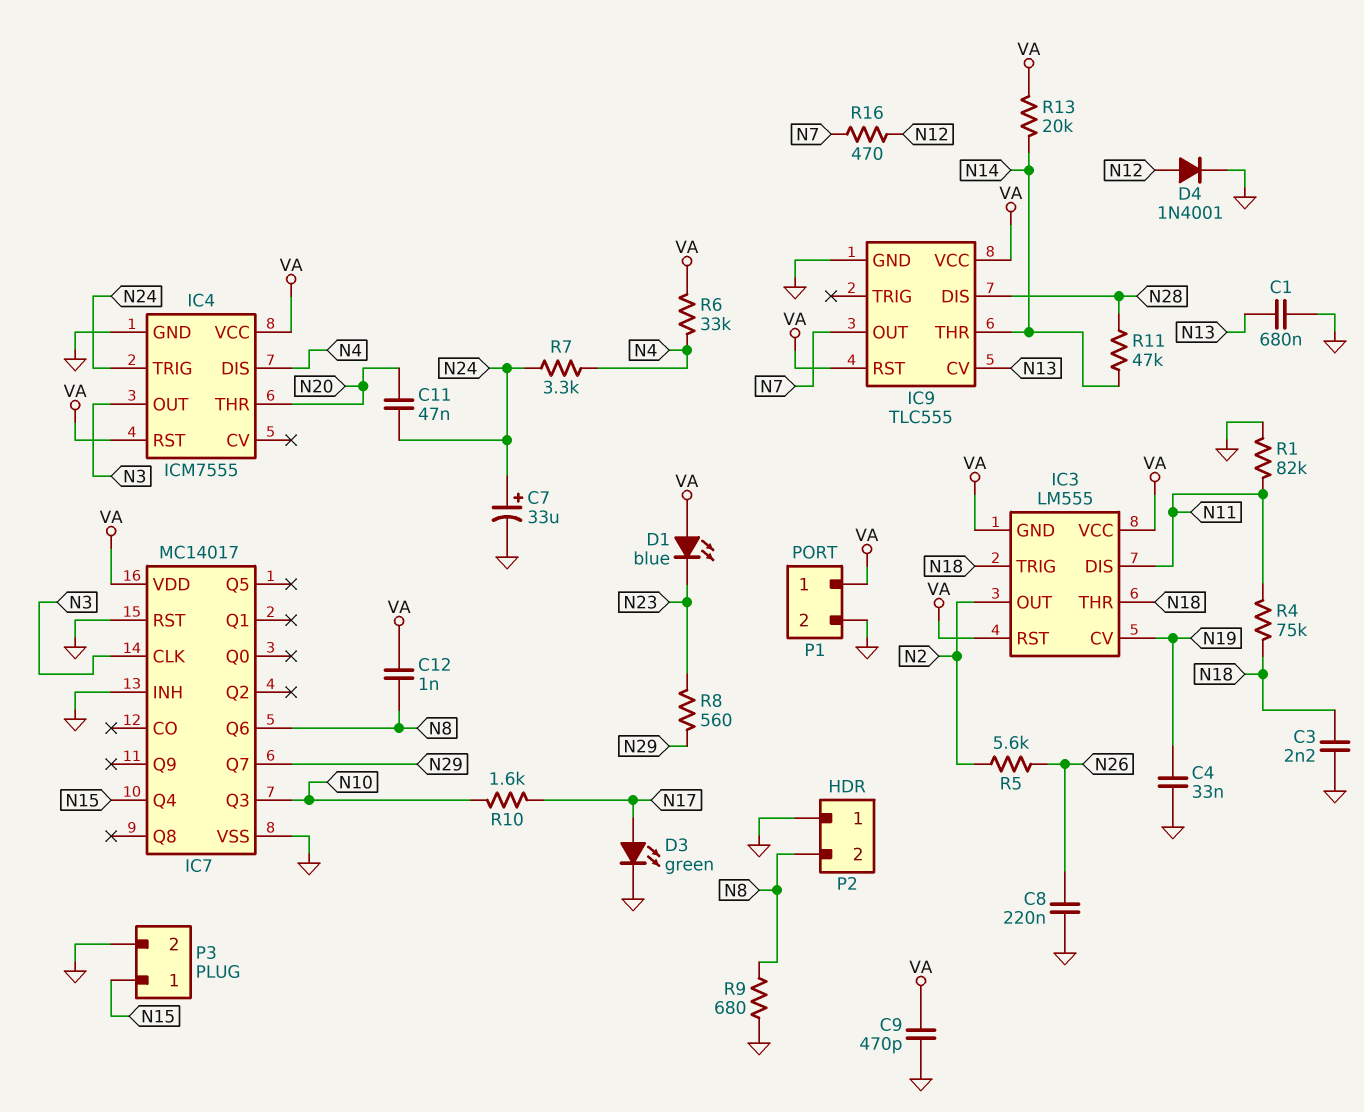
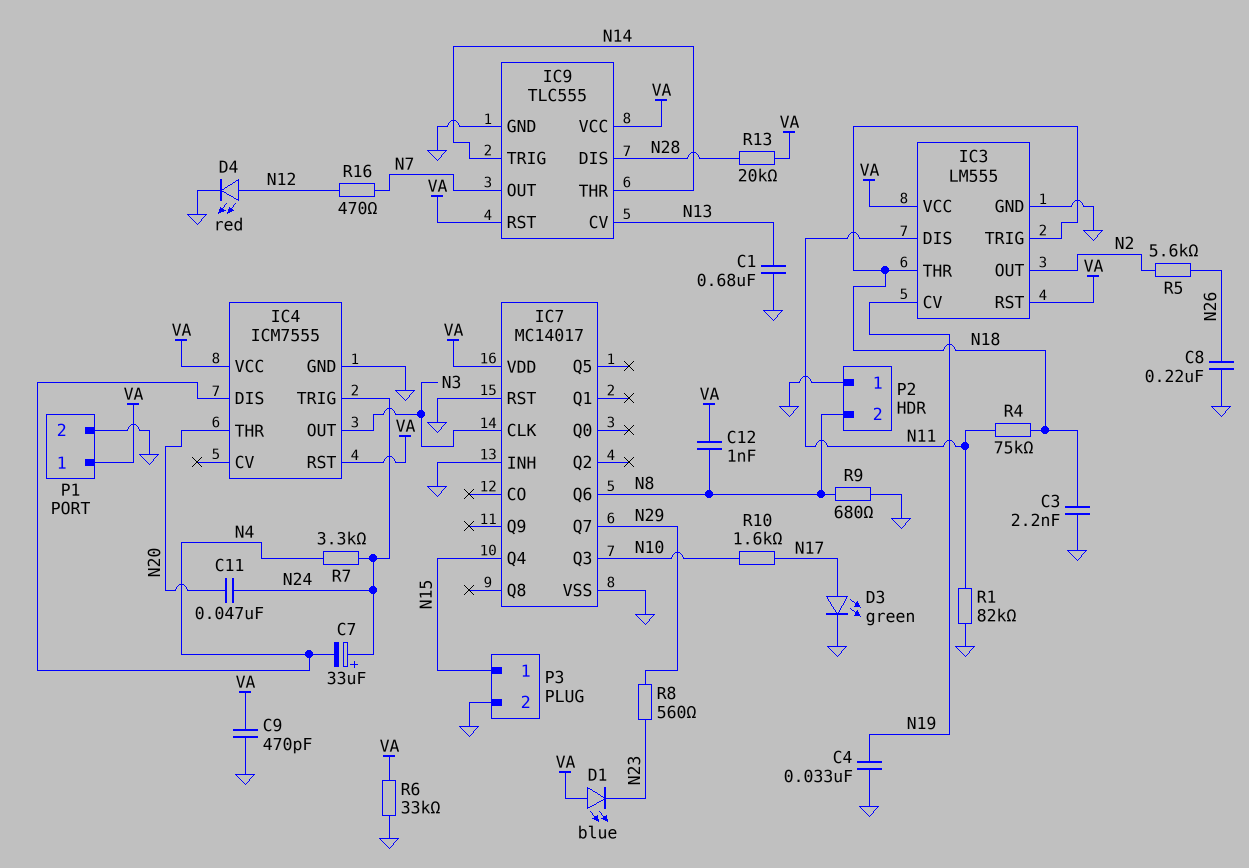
C7: 33uF (plus N24, minus GND) -> 33uF (plus N24, minus N4)
D4: diode 1N4001 (A N12, K GND) -> LED red (A N12, K GND)
IC3 pin GND: VA -> GND
IC9 pin TRIG: none -> N14
R6: 33k (N4, VA) -> 33k (GND, VA)
R11: 47k (N14, N28) -> none
R13: 20k (N14, VA) -> 20k (N28, VA)

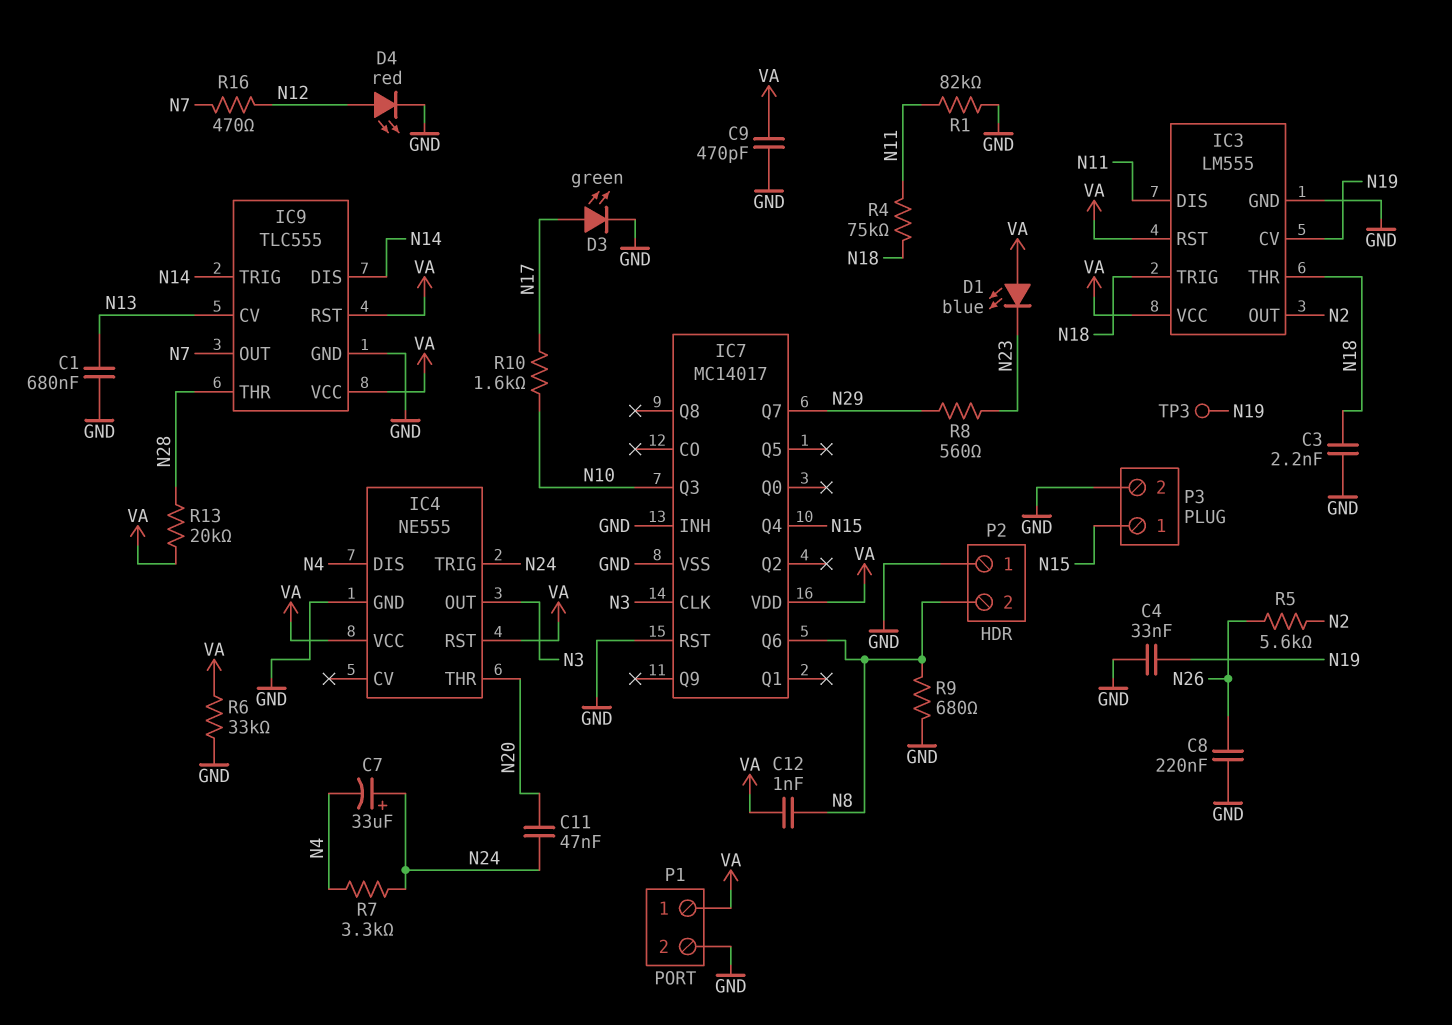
IC4: ICM7555 -> NE555
IC9 pin DIS: N28 -> N14
IC9 pin THR: N14 -> N28
TP3: none -> test point (N19)

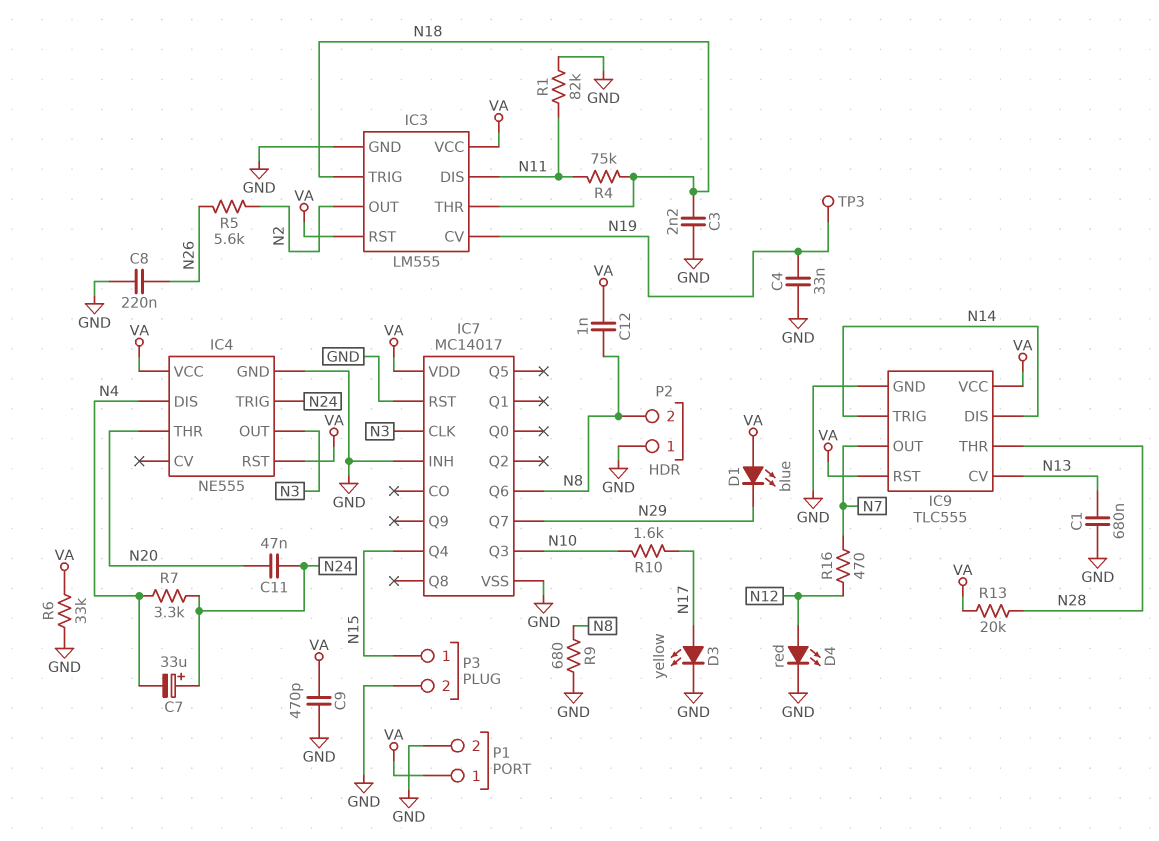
D1: LED blue (A VA, K N23) -> LED blue (A VA, K N29)
D3: LED green (A N17, K GND) -> LED yellow (A N17, K GND)
R8: 560 (N23, N29) -> none

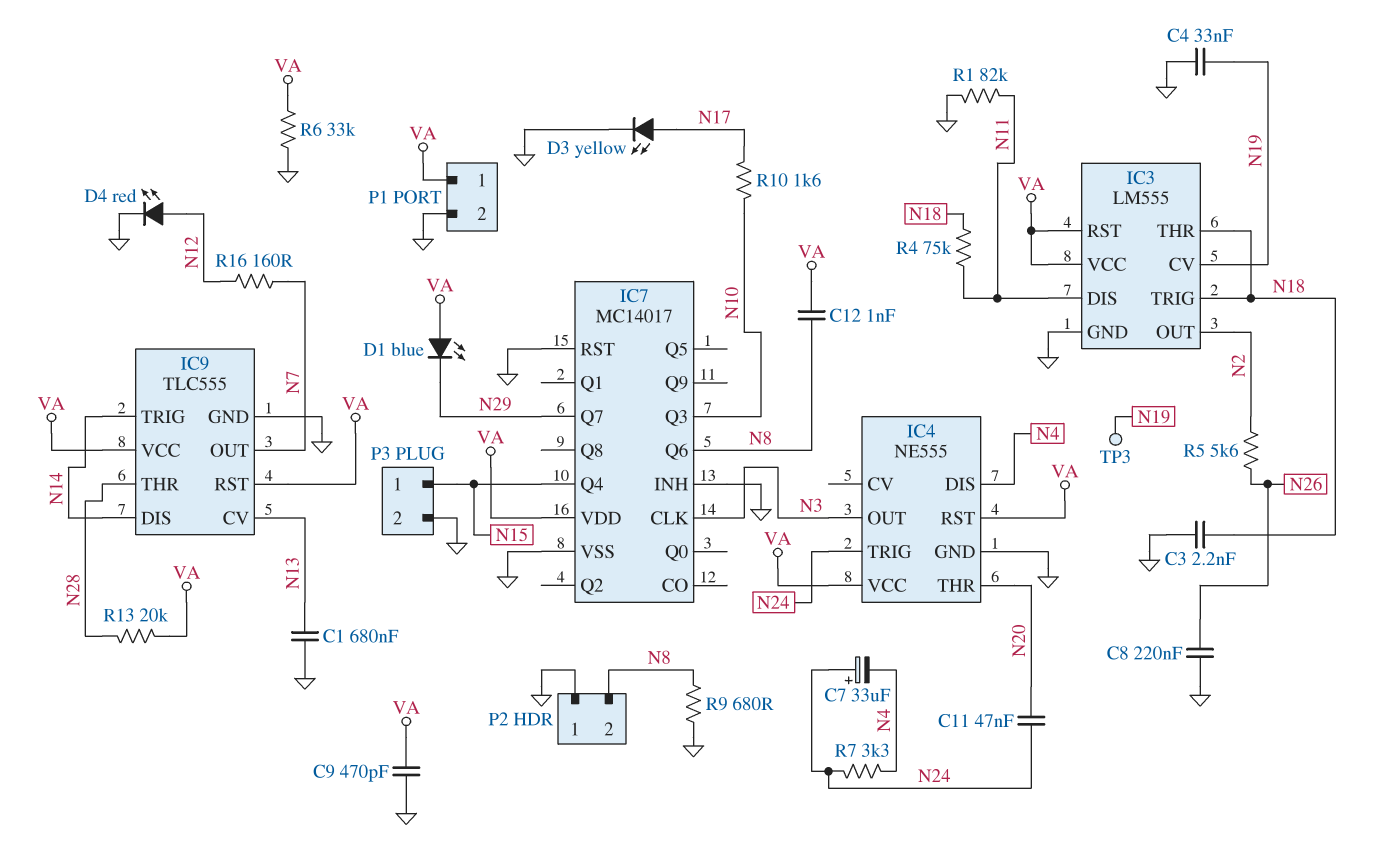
R16: 470 (N7, N12) -> 160 (N7, N12)

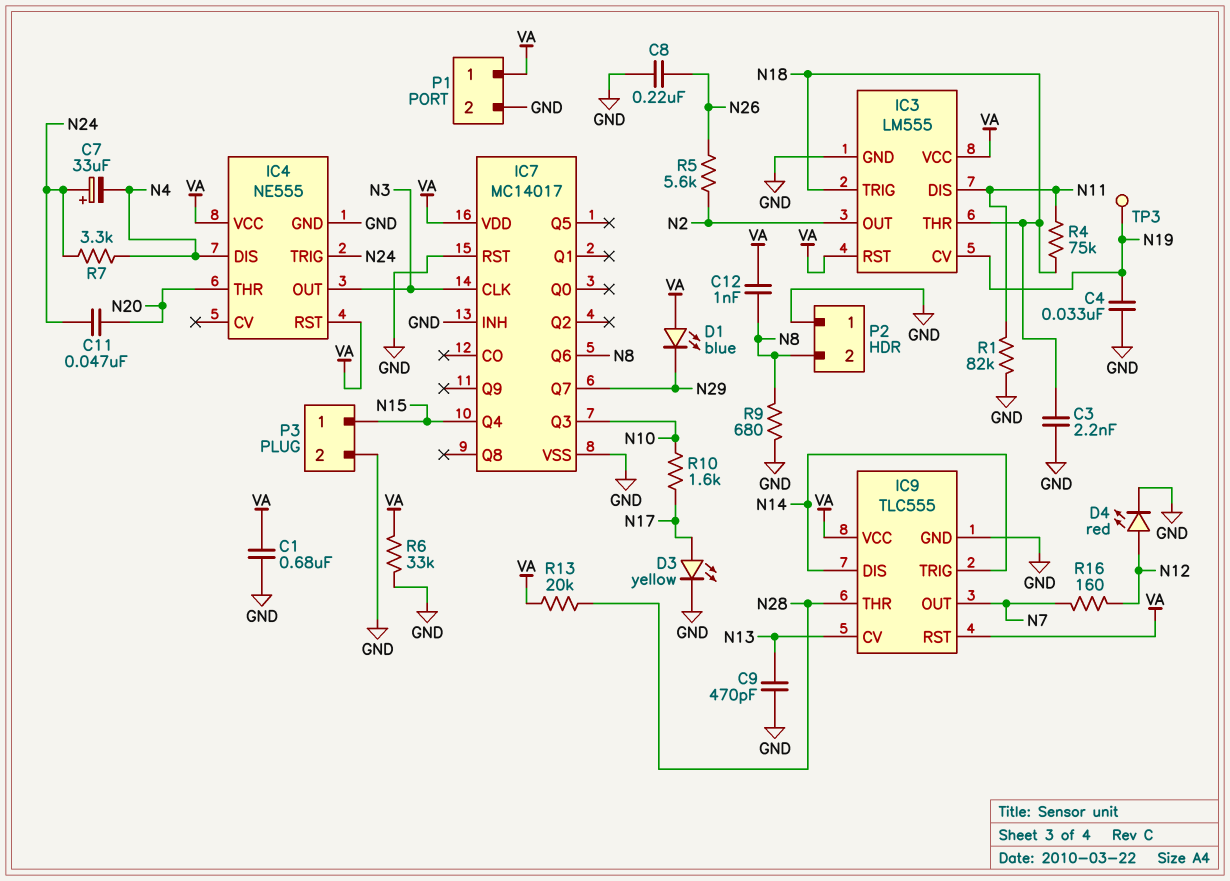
C1: 680nF (GND, N13) -> 680nF (GND, VA)
C9: 470pF (GND, VA) -> 470pF (GND, N13)

